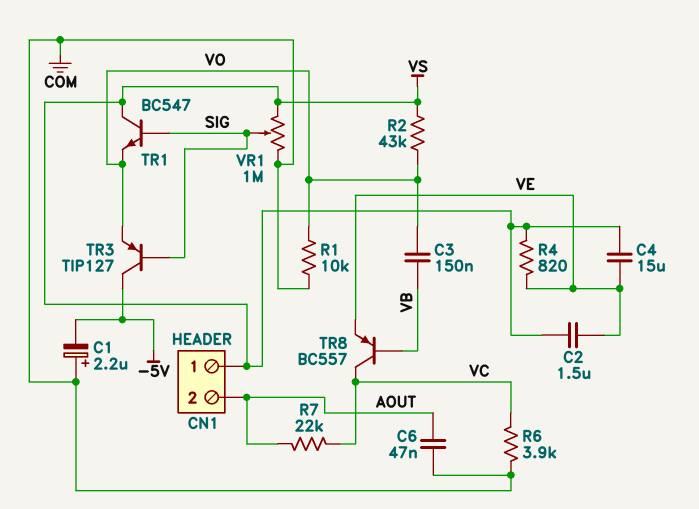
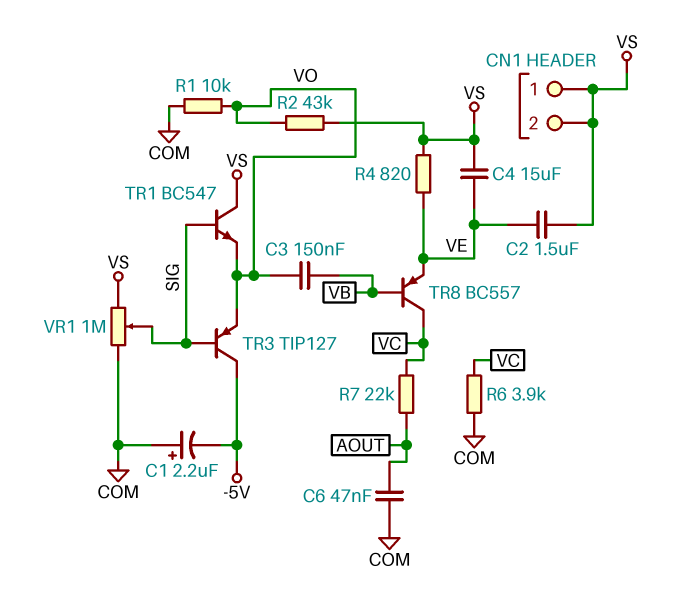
CN1 pin 2: AOUT -> VS

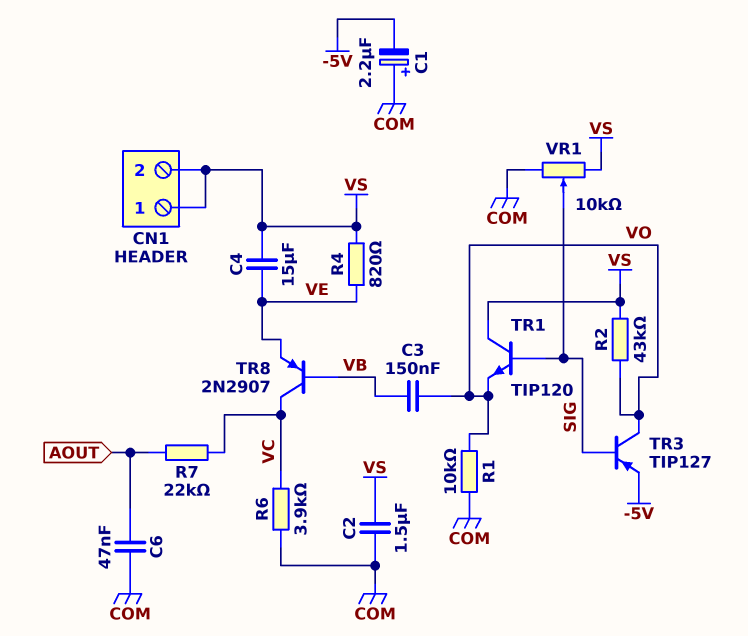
C2: 1.5uF (VE, VS) -> 1.5uF (COM, VS)
TR1: NPN BC547 (B SIG, C VS, E VO) -> NPN TIP120 (B SIG, C VS, E VO)
TR3: PNP TIP127 (B SIG, C -5V, E VO) -> PNP TIP127 (B SIG, C VO, E -5V)
TR8: PNP BC557 (B VB, C VC, E VE) -> PNP 2N2907 (B VB, C VC, E VE)
VR1: 1M (COM, VS, wiper SIG) -> 10k (COM, VS, wiper SIG)

